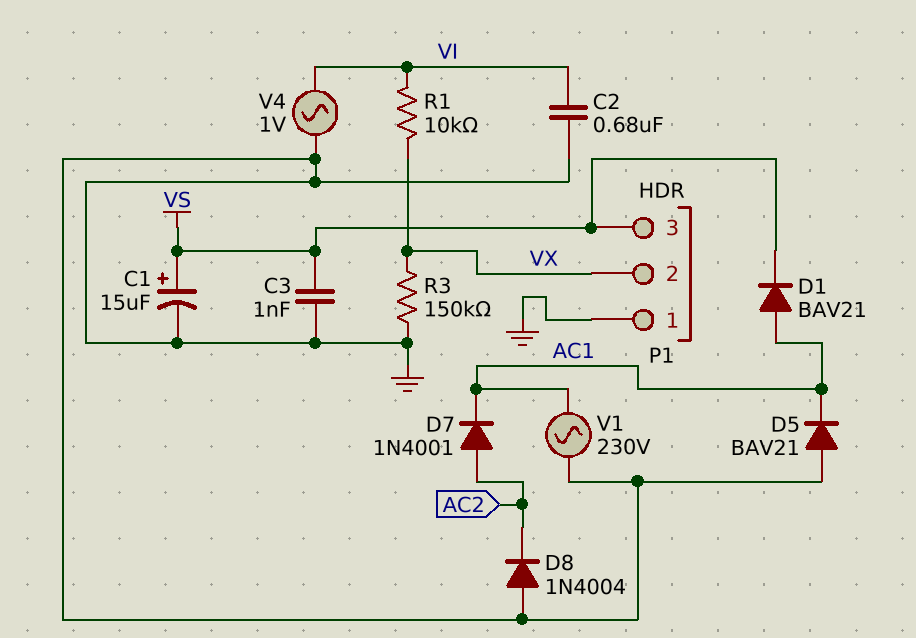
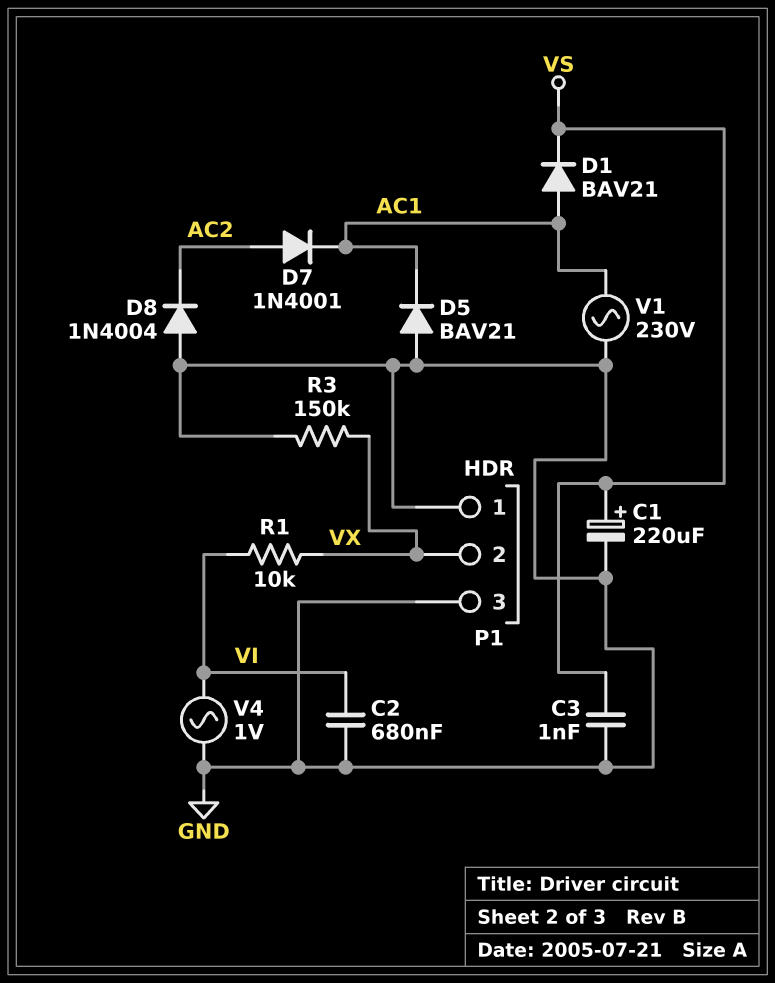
C1: 15uF (plus VS, minus GND) -> 220uF (plus VS, minus GND)
P1 pin 3: VS -> GND

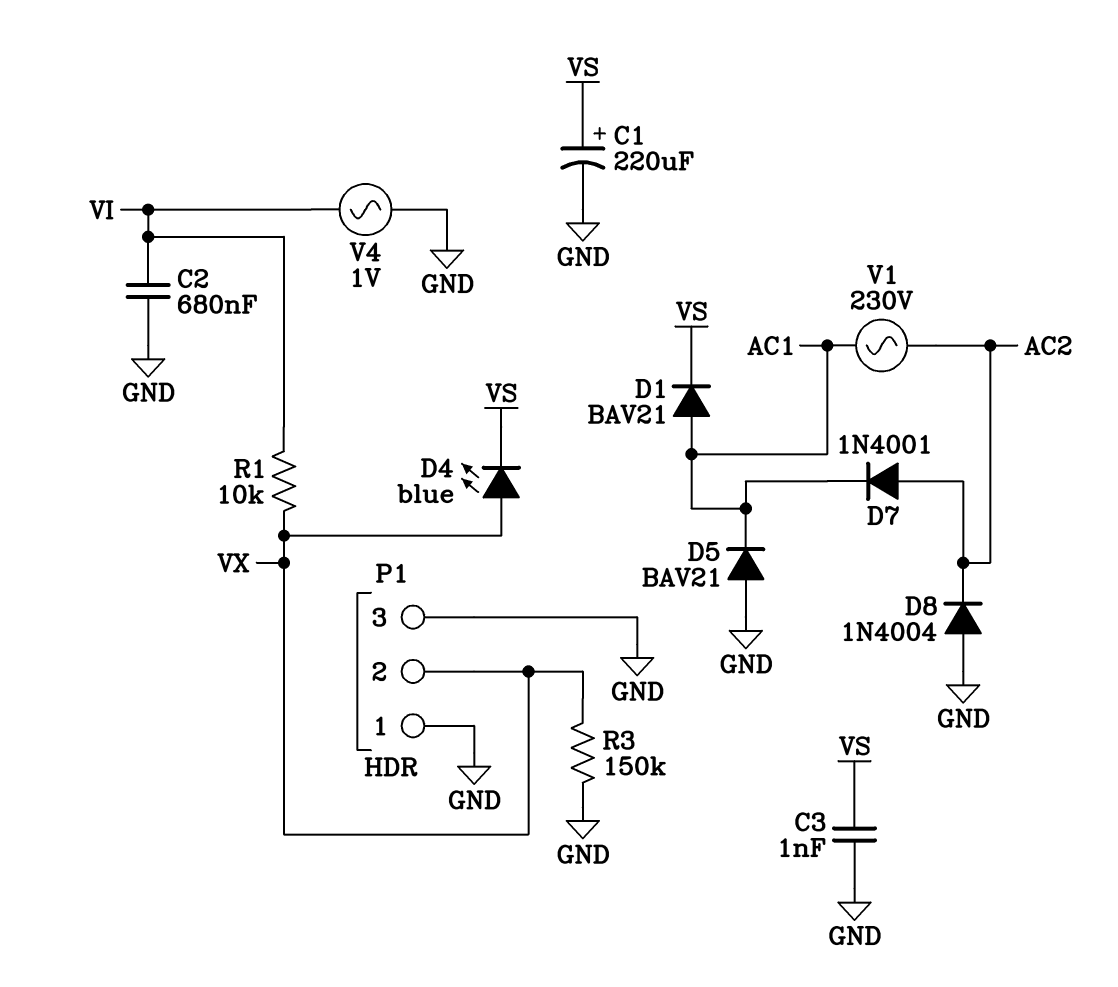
D4: none -> LED blue (A VX, K VS)
V1: AC 230V (AC1, GND) -> AC 230V (AC1, AC2)

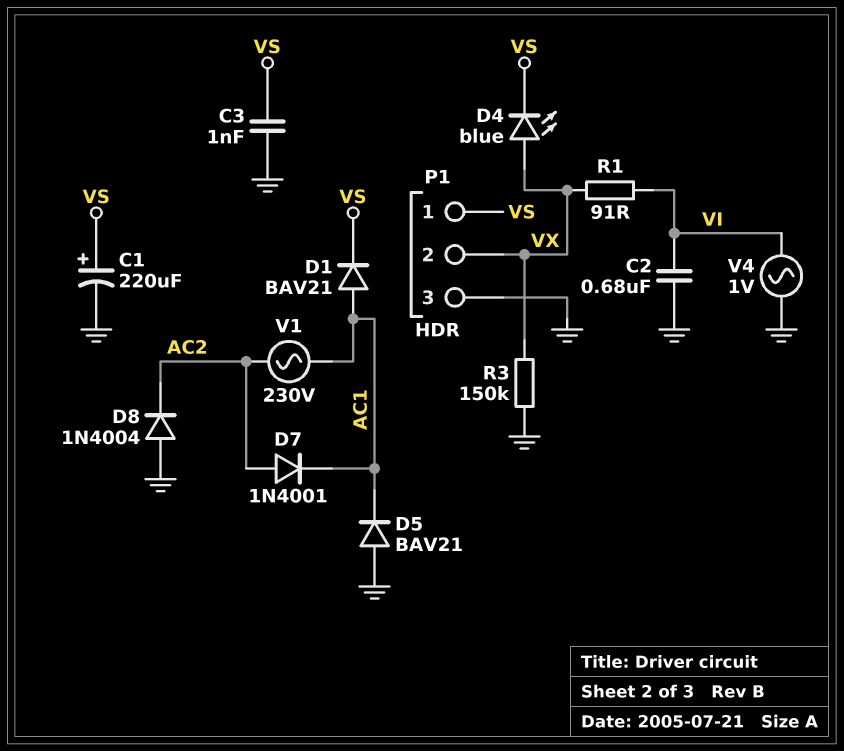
P1 pin 1: GND -> VS
R1: 10k (VI, VX) -> 91 (VI, VX)

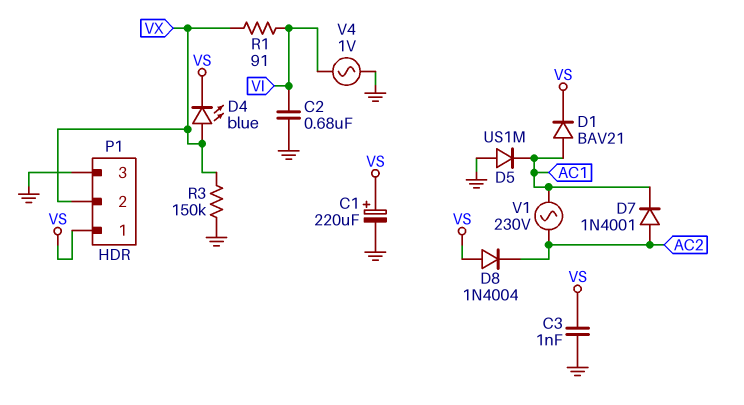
D5: diode BAV21 (A GND, K AC1) -> diode US1M (A GND, K AC1)
D8: diode 1N4004 (A GND, K AC2) -> diode 1N4004 (A VS, K AC2)

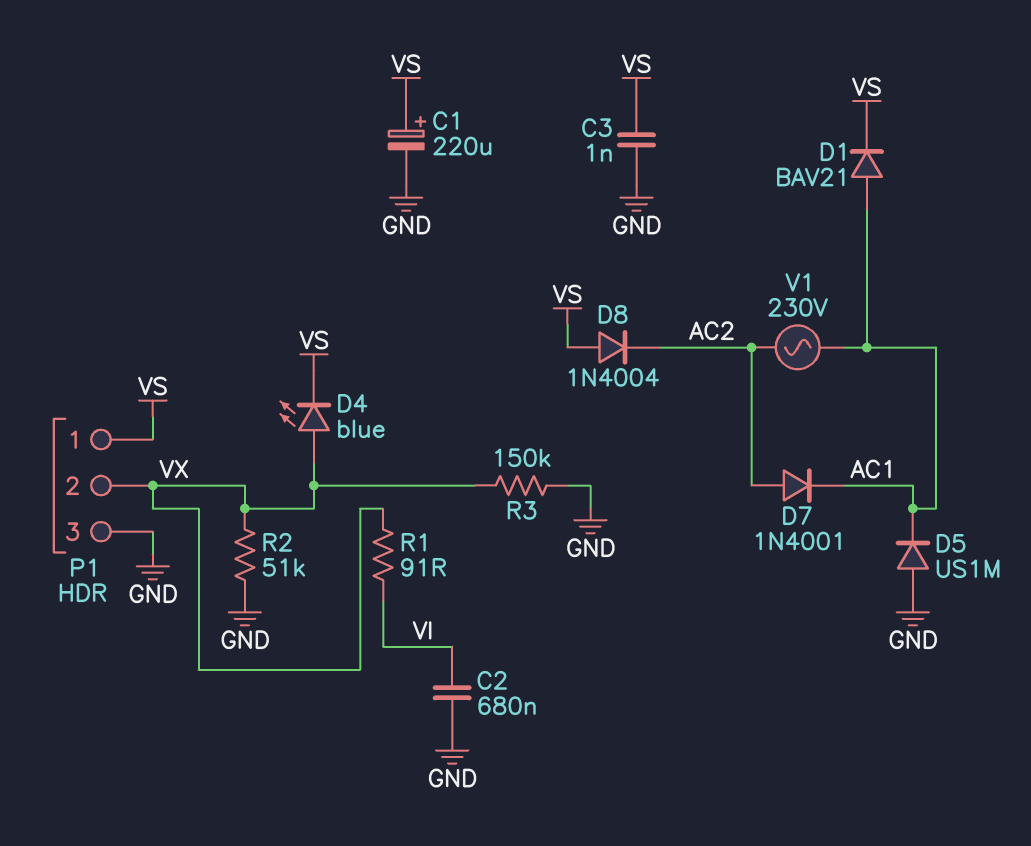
R2: none -> 51k (GND, VX)
V4: AC 1V (GND, VI) -> none

